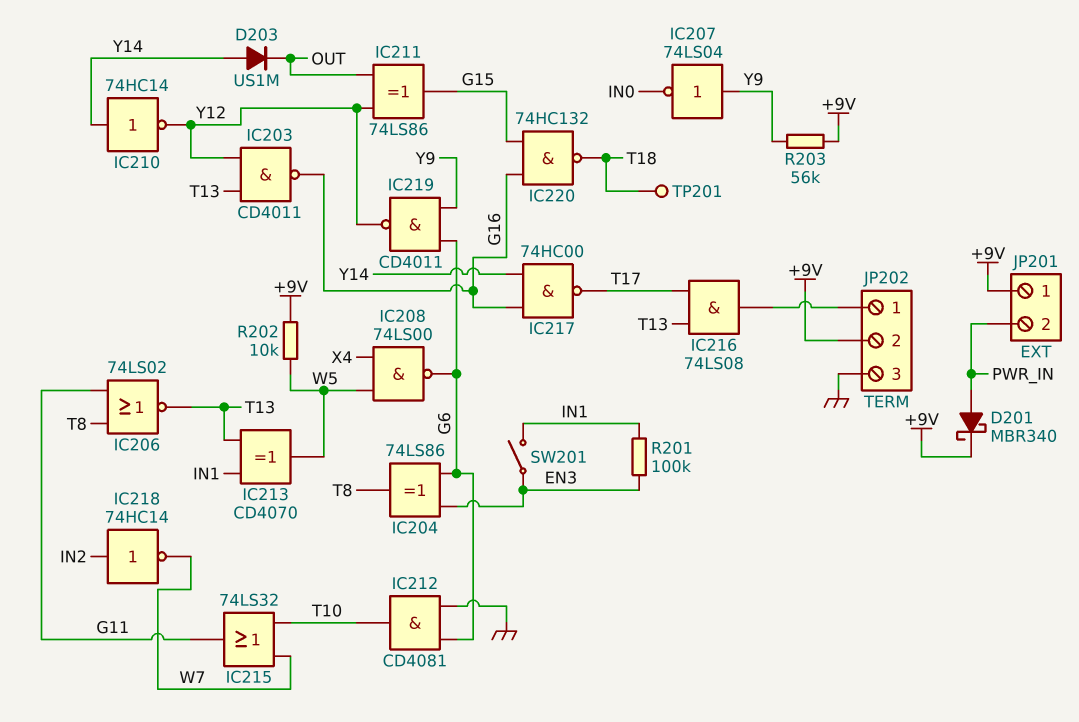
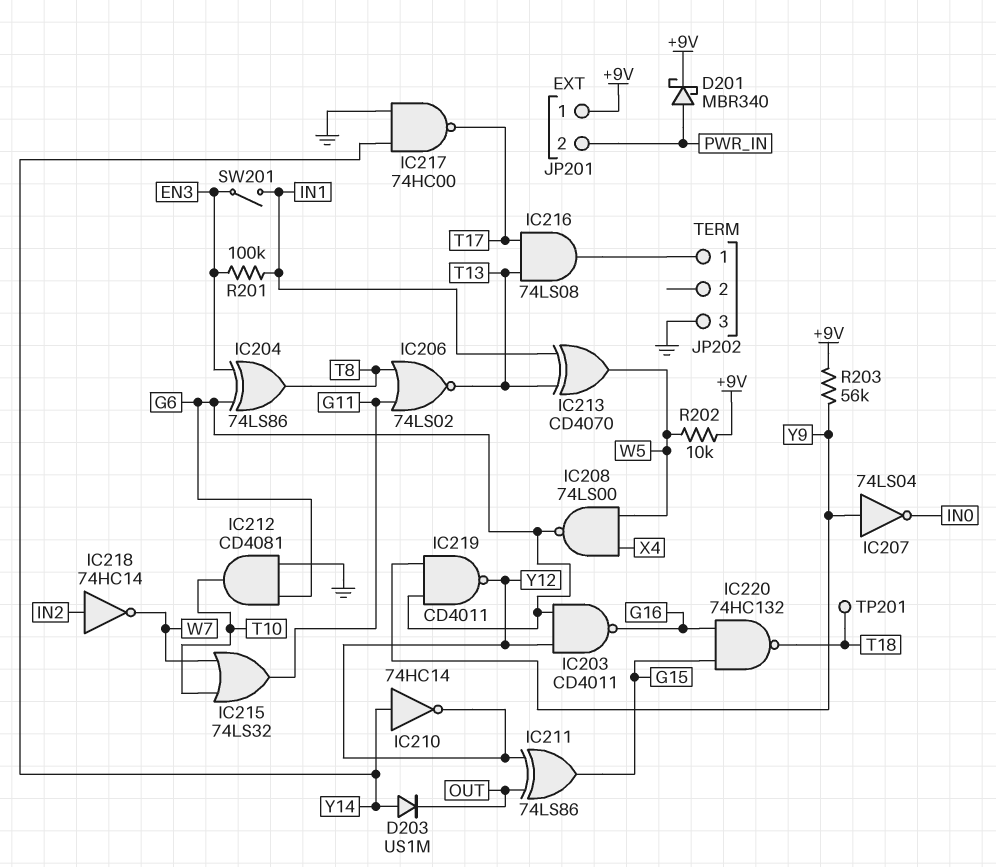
IC203: NAND CD4011 (in T13, in Y12, out G16) -> NAND CD4011 (in G6, in Y12, out G16)
IC217: NAND 74HC00 (in G16, in Y14, out T17) -> NAND 74HC00 (in GND, in Y14, out T17)
JP202 pin 2: +9V -> none

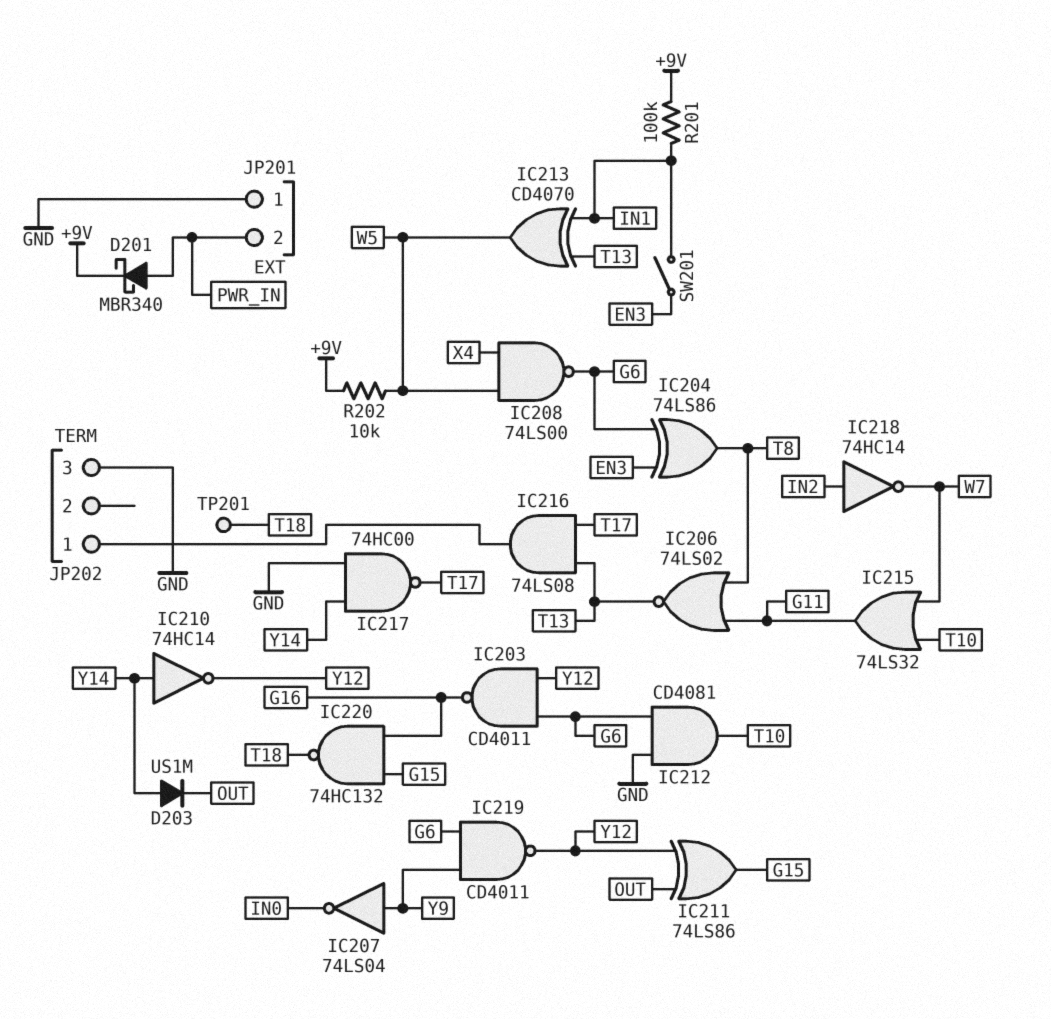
JP201 pin 1: +9V -> GND
R201: 100k (EN3, IN1) -> 100k (+9V, IN1)
R203: 56k (+9V, Y9) -> none

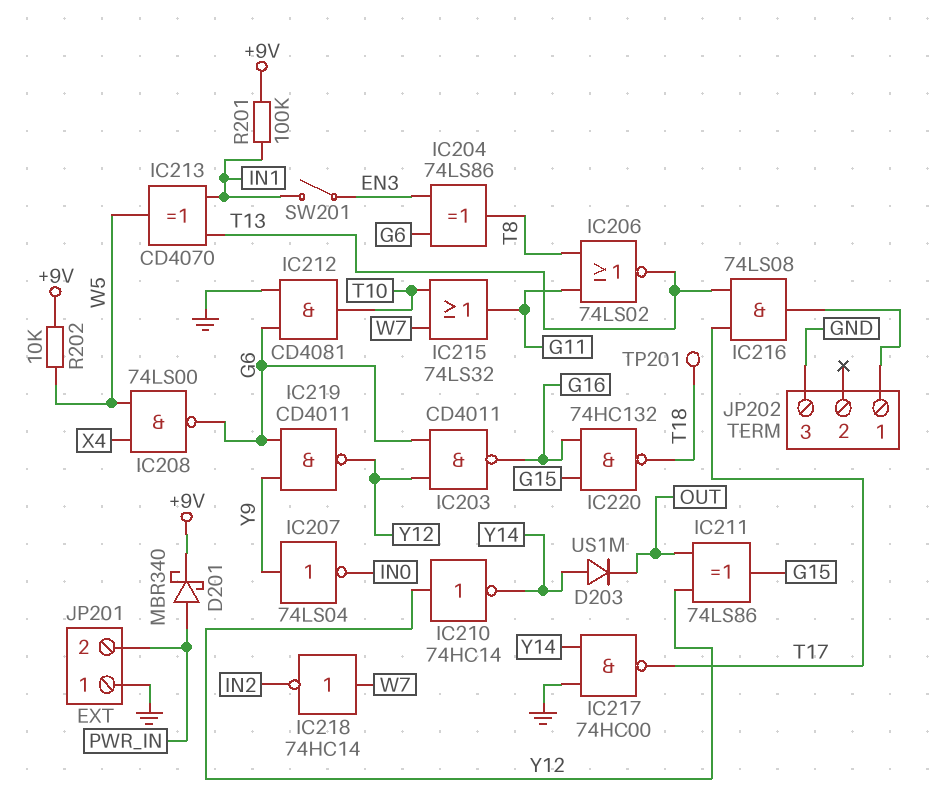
IC210: NOT 74HC14 (in Y14, out Y12) -> NOT 74HC14 (in Y12, out Y14)
IC218: NOT 74HC14 (in IN2, out W7) -> NOT 74HC14 (in W7, out IN2)

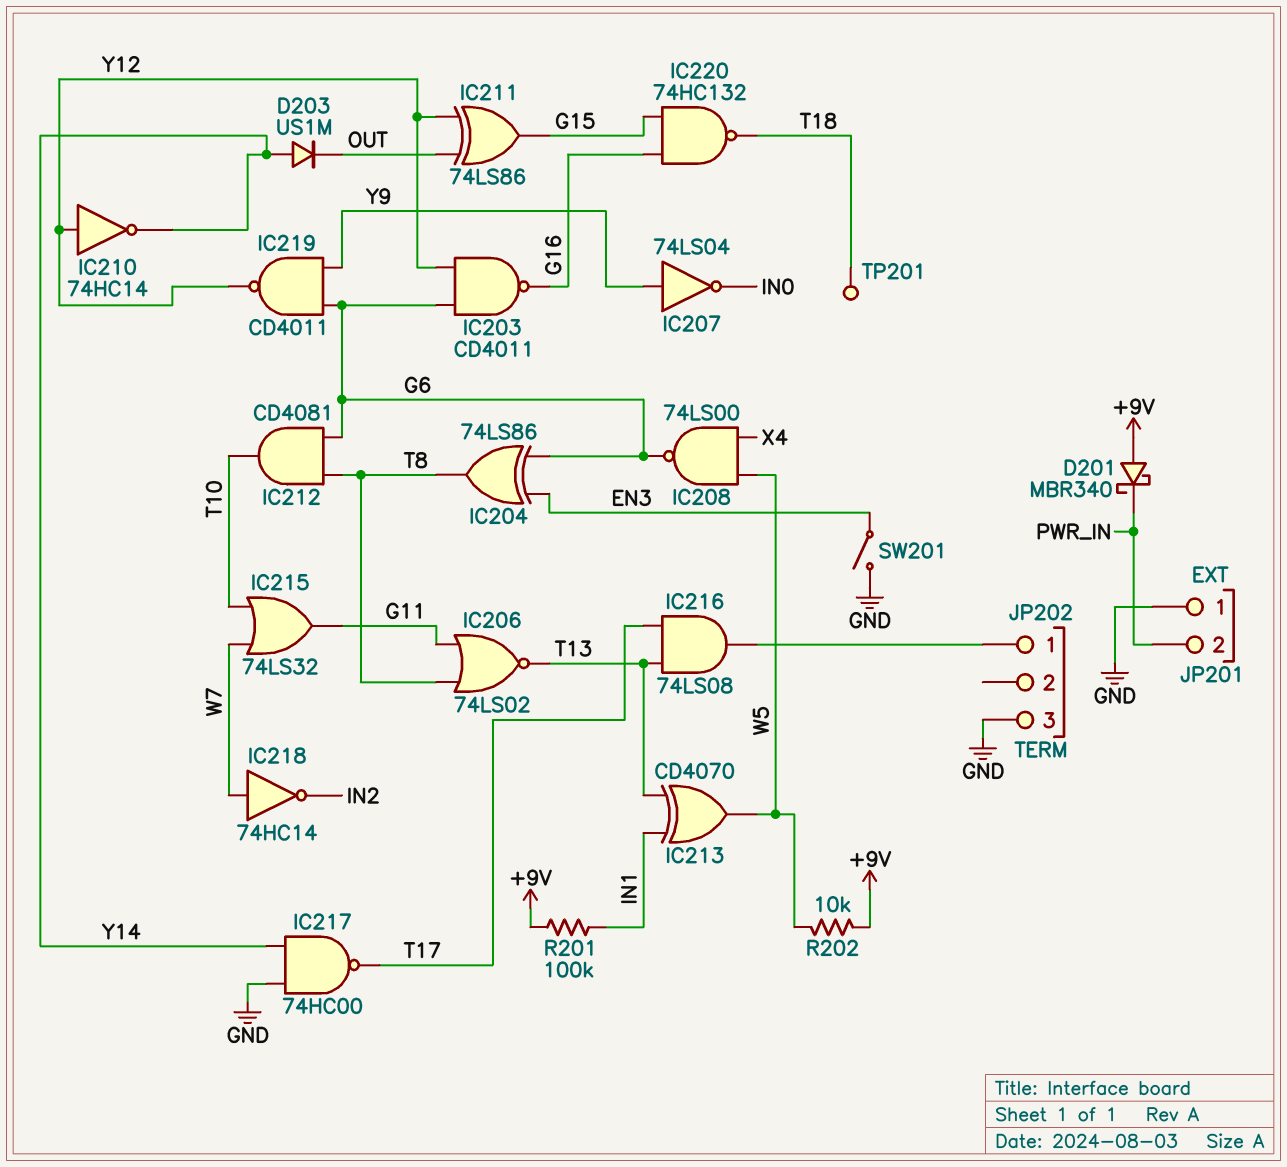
D201: schottky MBR340 (A PWR_IN, K +9V) -> schottky MBR340 (A +9V, K PWR_IN)
IC212: AND CD4081 (in G6, in GND, out T10) -> AND CD4081 (in G6, in T8, out T10)
SW201: switch (EN3, IN1) -> switch (EN3, GND)

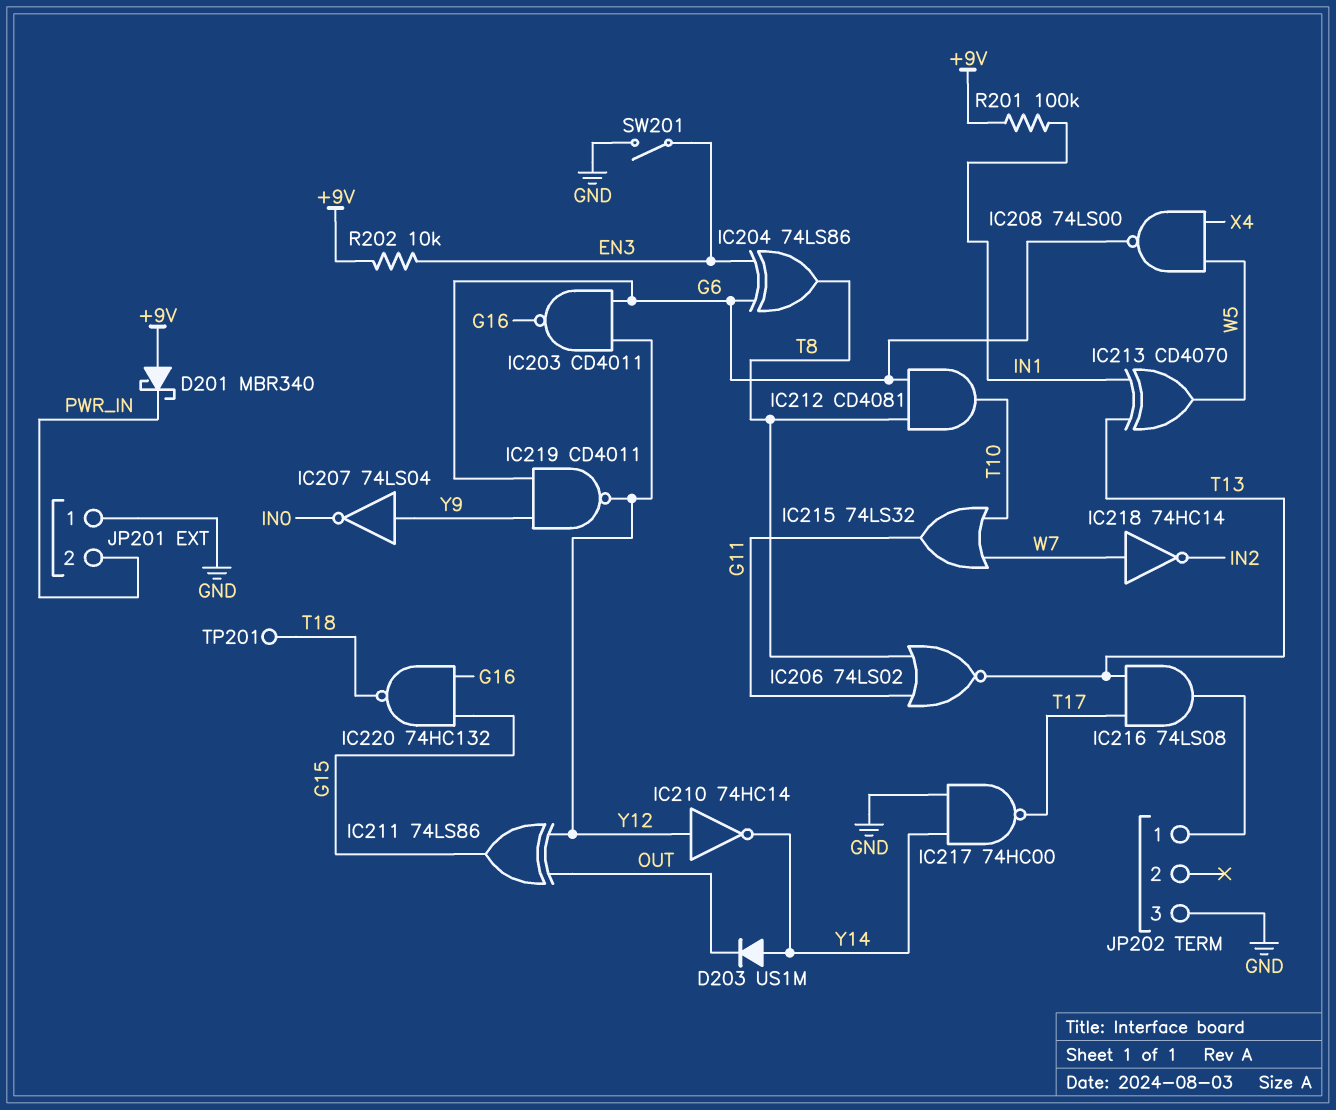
R202: 10k (+9V, W5) -> 10k (+9V, EN3)

